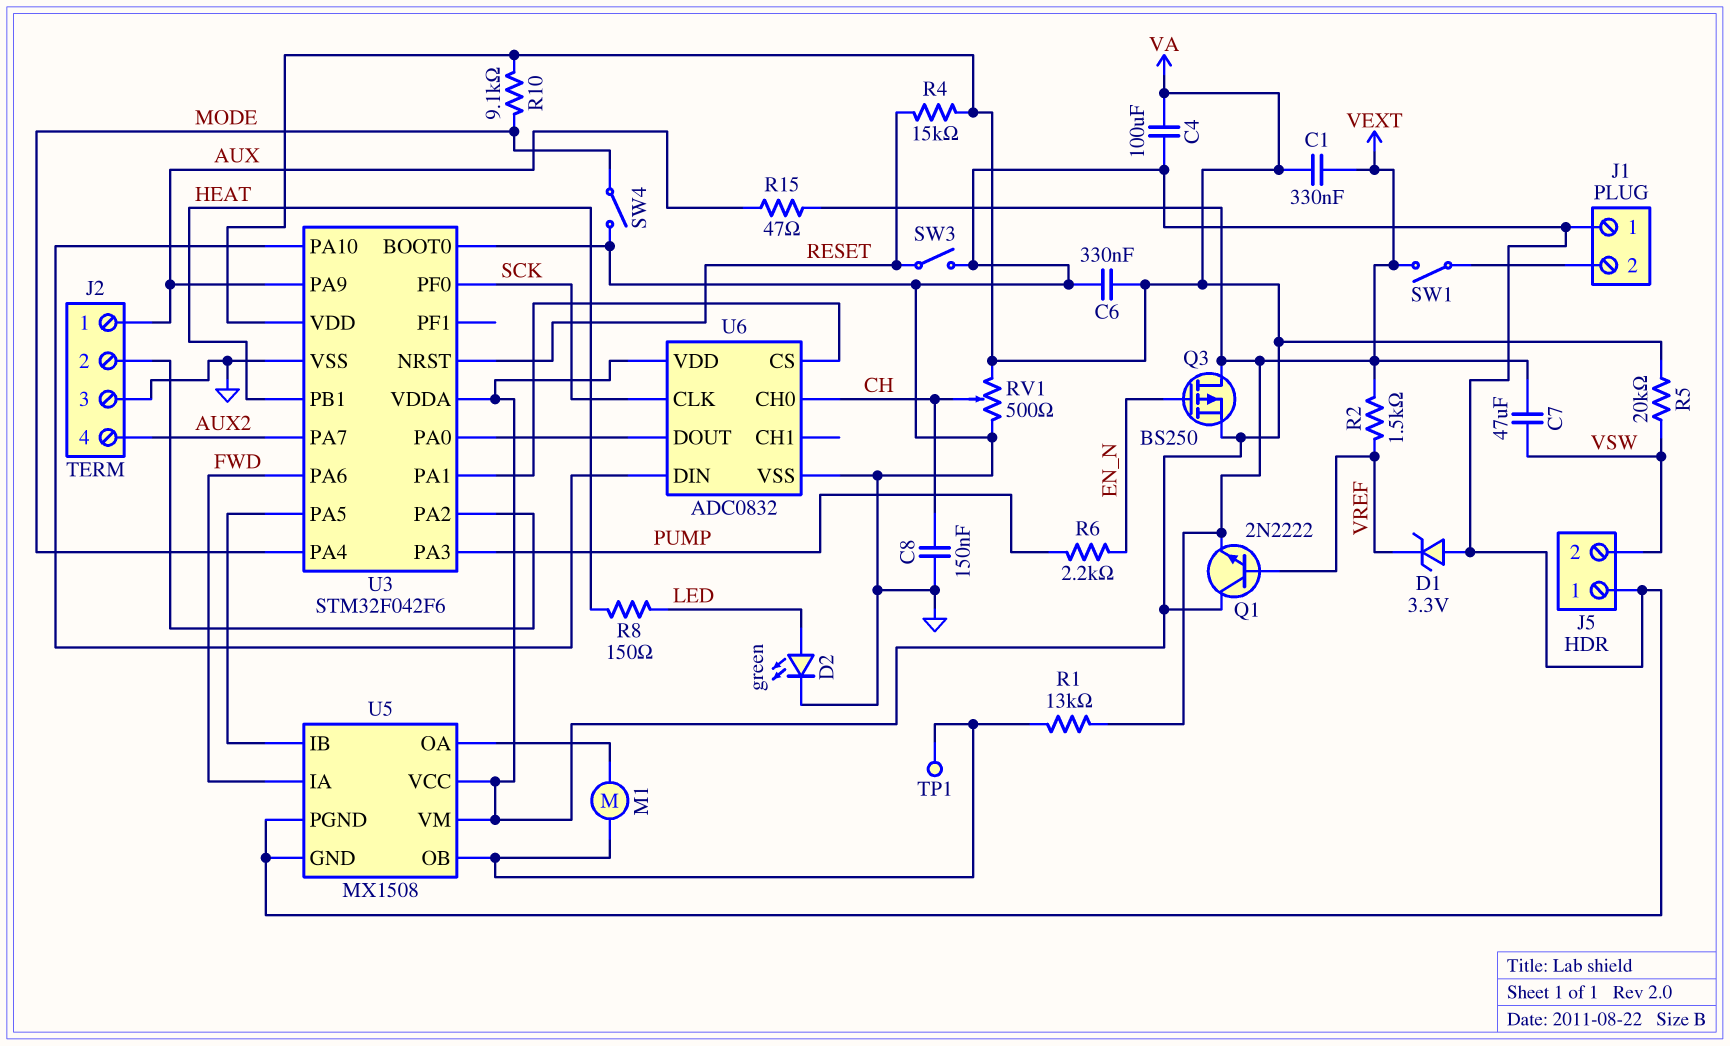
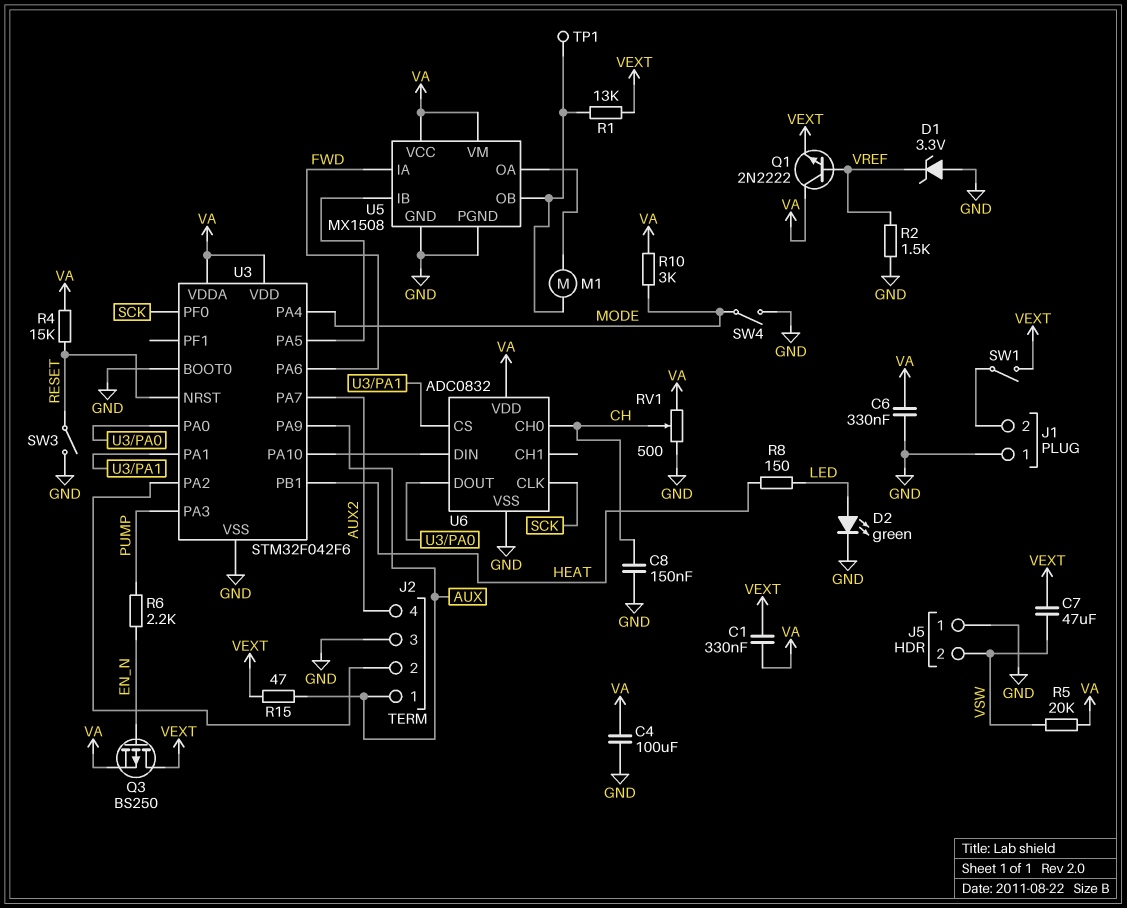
R2: 1.5k (VEXT, VREF) -> 1.5k (GND, VREF)
R10: 9.1k (MODE, VA) -> 3k (MODE, VA)

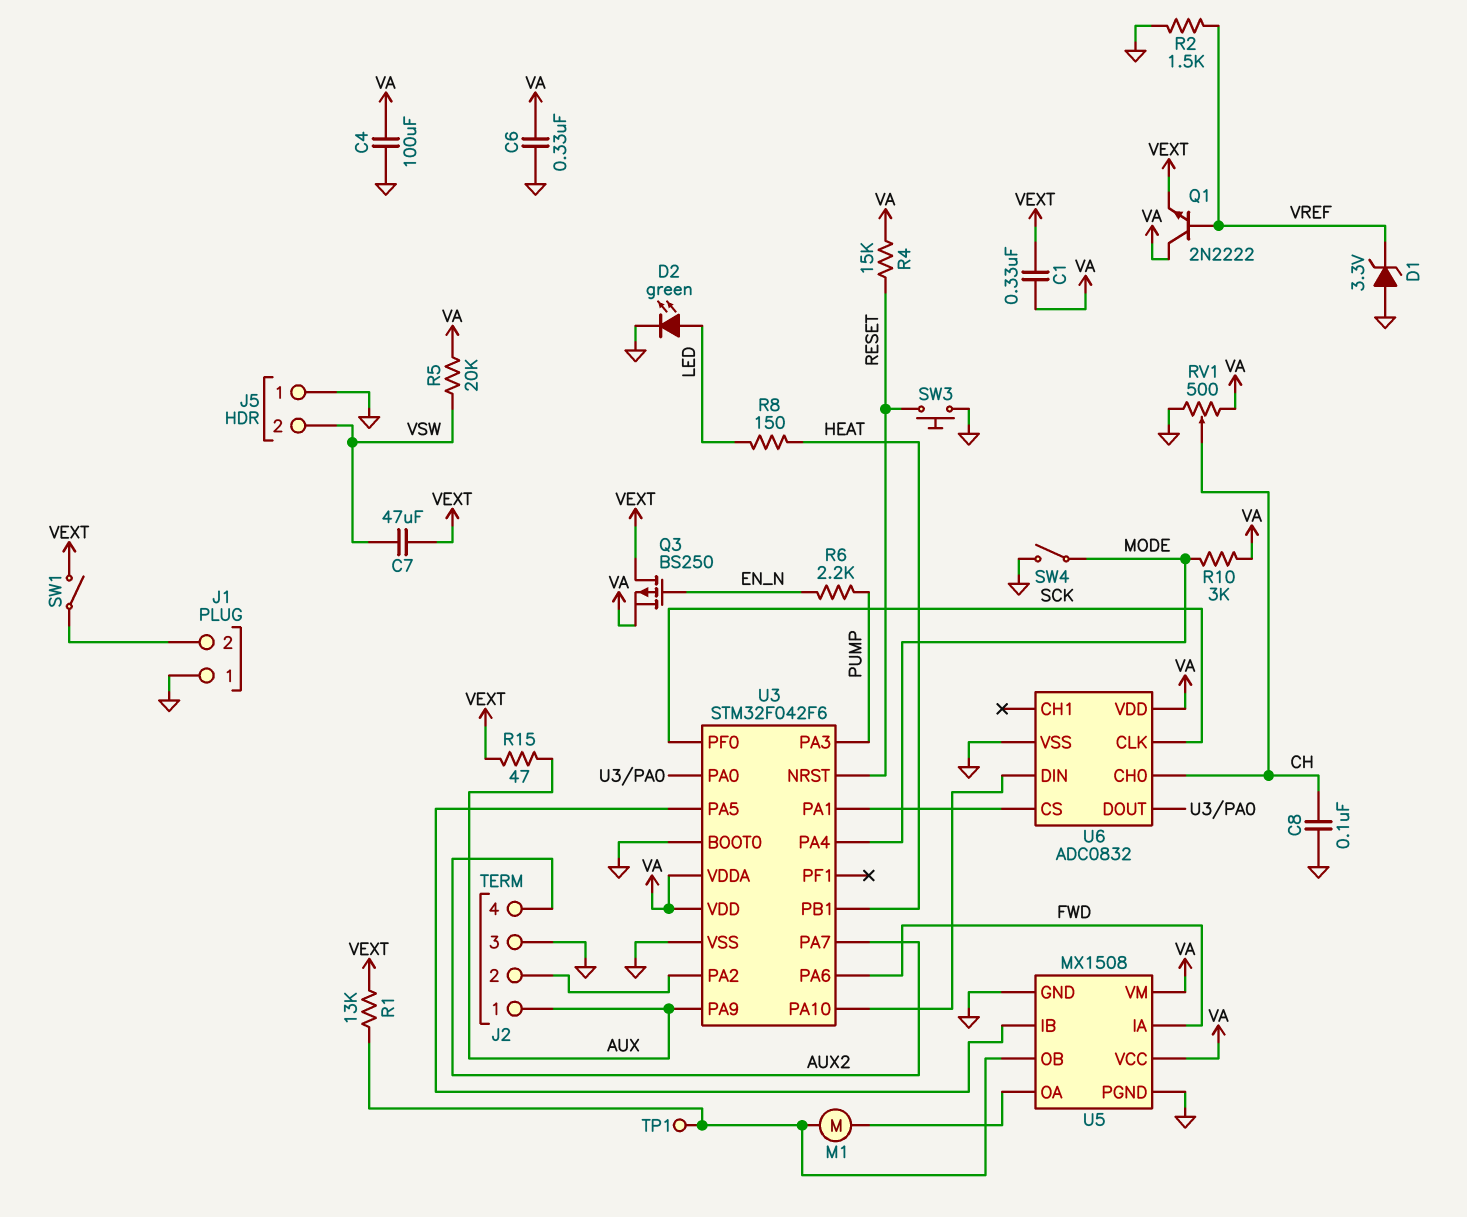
C8: 150nF (CH, GND) -> 100nF (CH, GND)
SW3: switch (GND, RESET) -> button (GND, RESET)

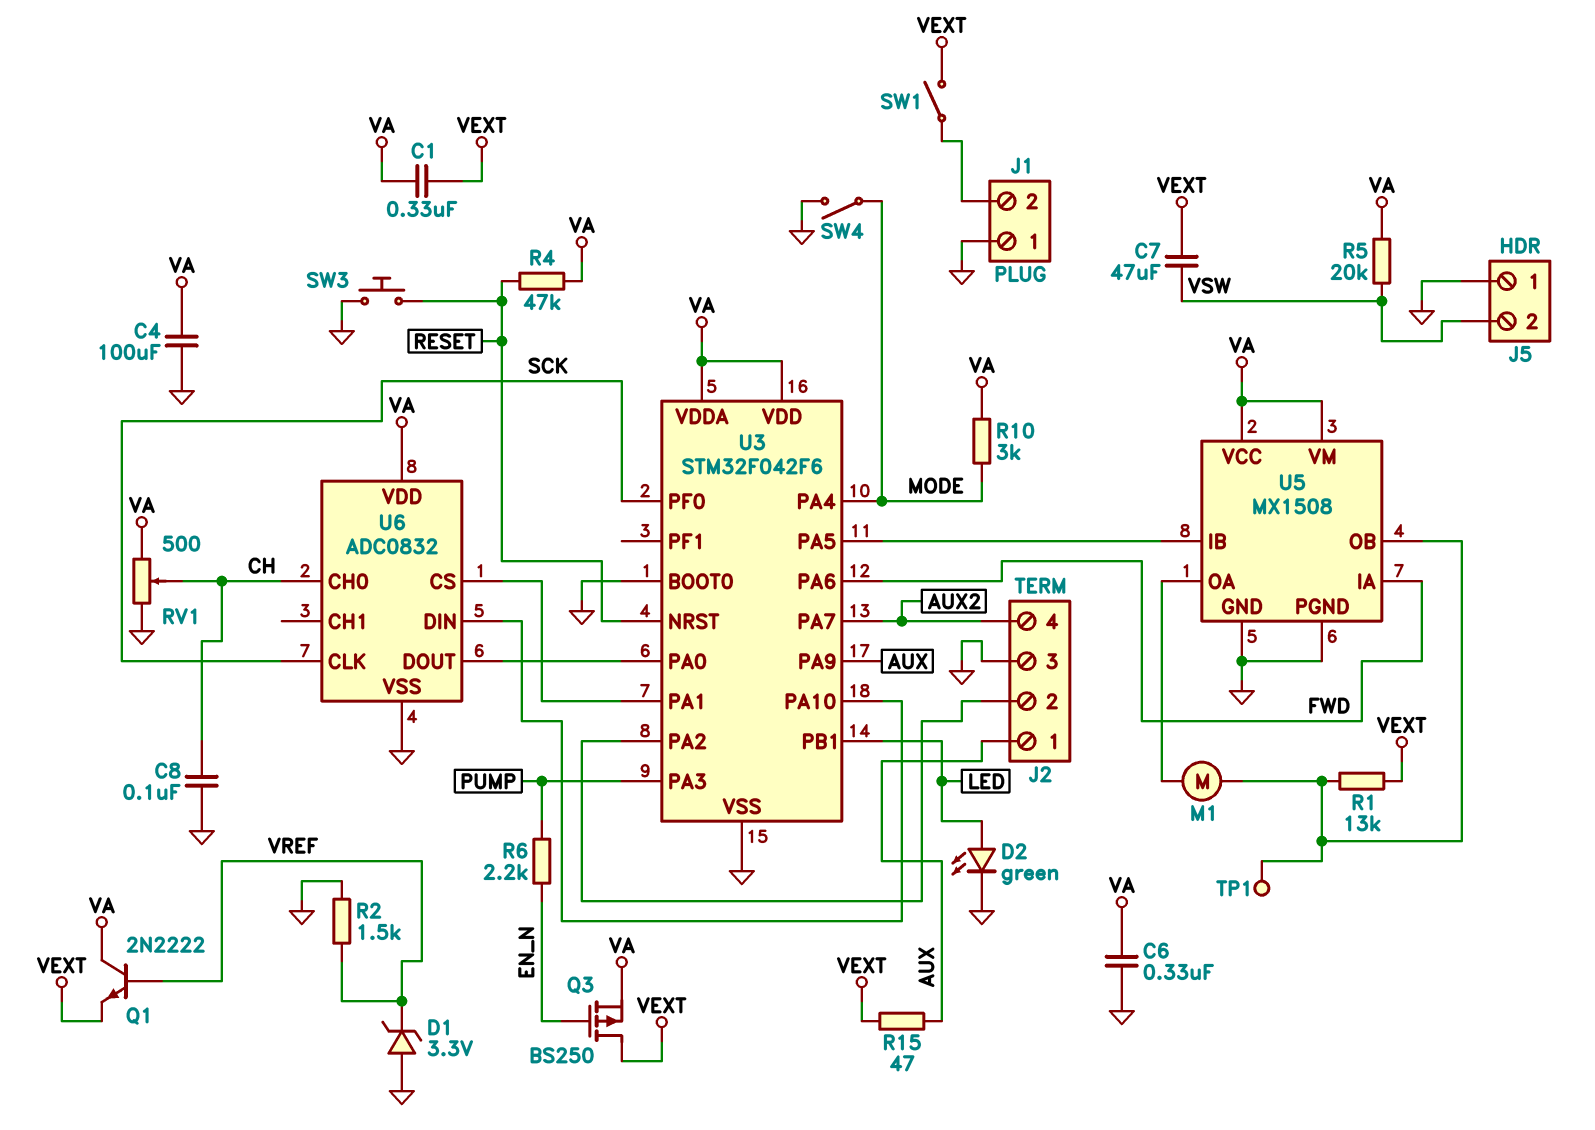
R4: 15k (RESET, VA) -> 47k (RESET, VA)
R8: 150 (HEAT, LED) -> none
U3 pin PB1: HEAT -> LED

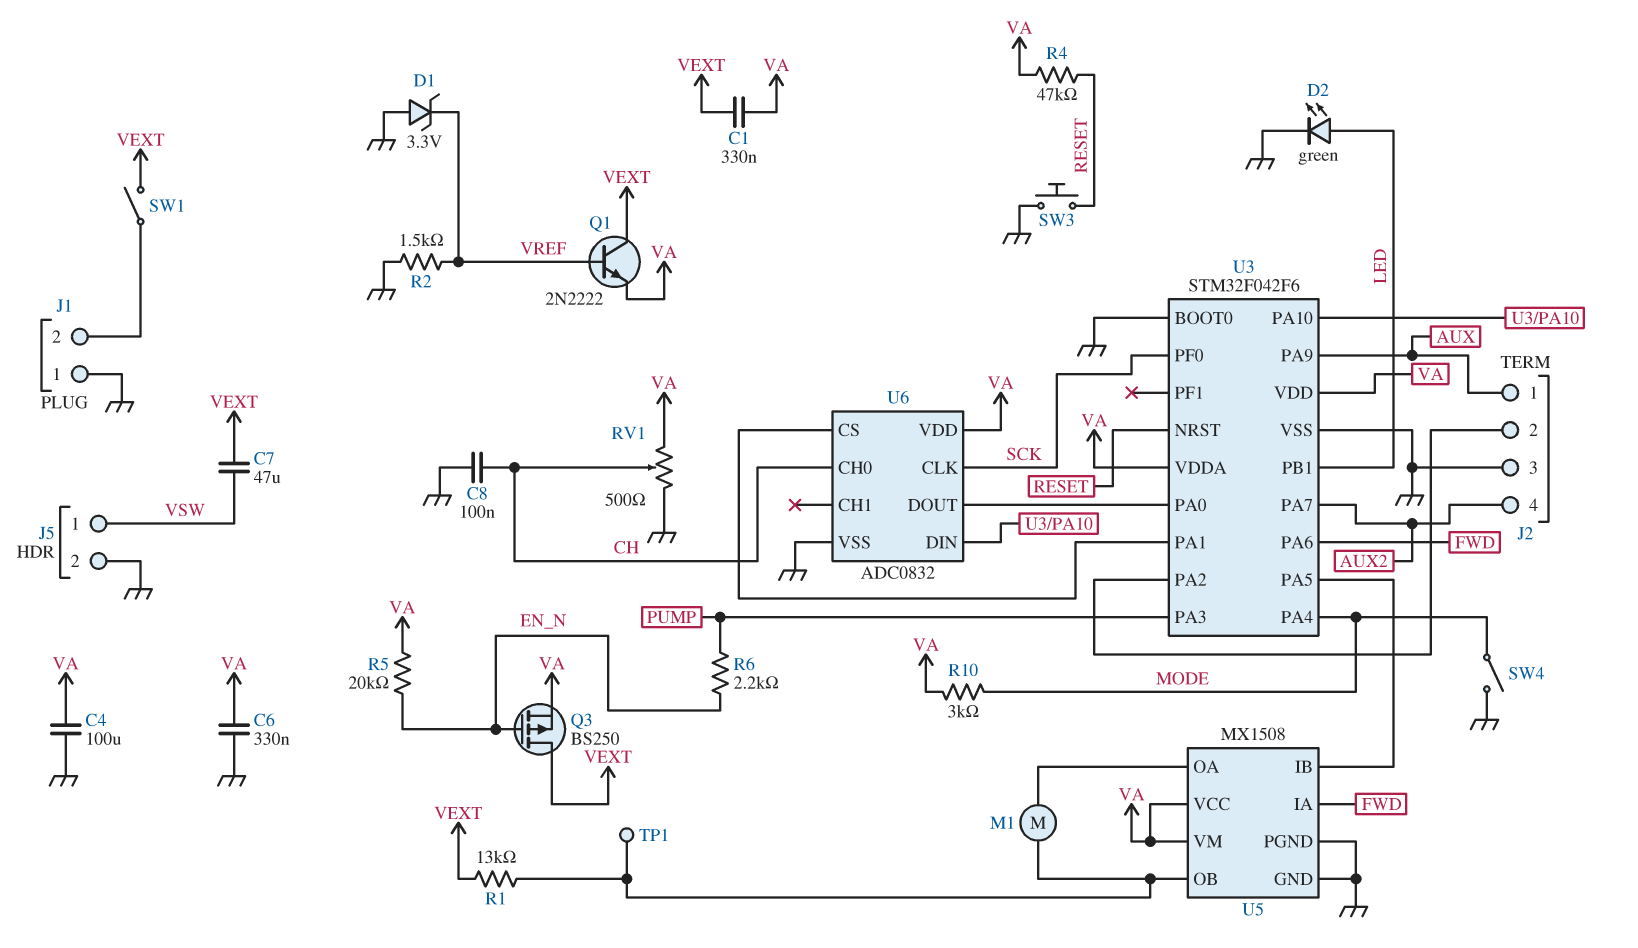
J5 pin 1: GND -> VSW
J5 pin 2: VSW -> GND
Q1: NPN 2N2222 (B VREF, C VA, E VEXT) -> NPN 2N2222 (B VREF, C VEXT, E VA)
R5: 20k (VA, VSW) -> 20k (EN_N, VA)
R15: 47 (AUX, VEXT) -> none

